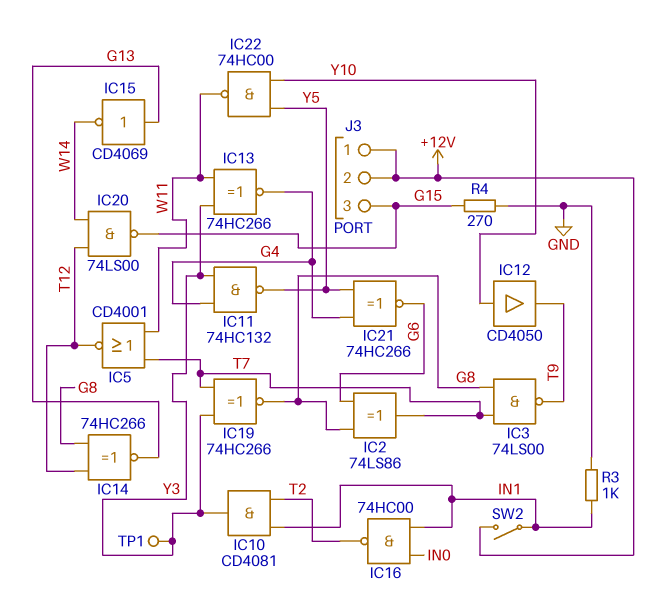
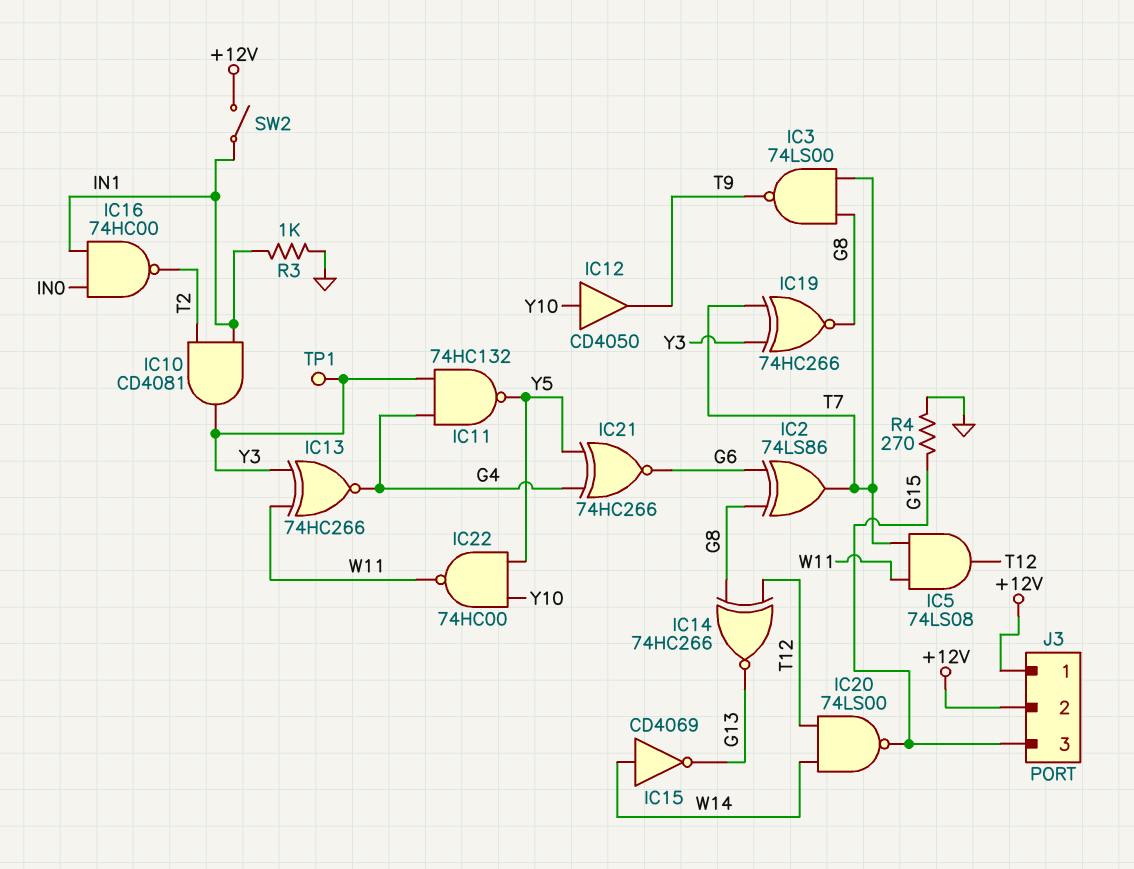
IC5: NOR CD4001 (in T7, in W11, out T12) -> AND 74LS08 (in T7, in W11, out T12)
IC15: NOT CD4069 (in G13, out W14) -> NOT CD4069 (in W14, out G13)

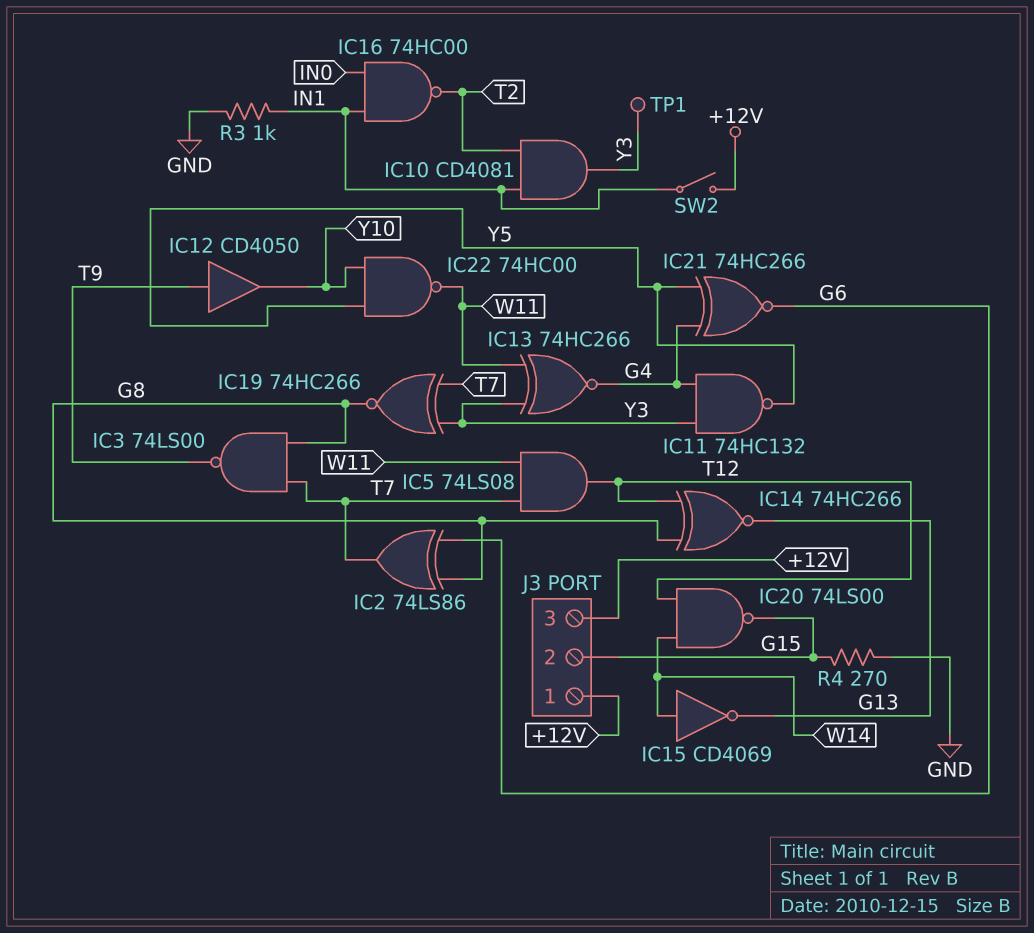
IC12: buffer CD4050 (in Y10, out T9) -> buffer CD4050 (in T9, out Y10)
J3 pin 2: +12V -> G15
J3 pin 3: G15 -> +12V

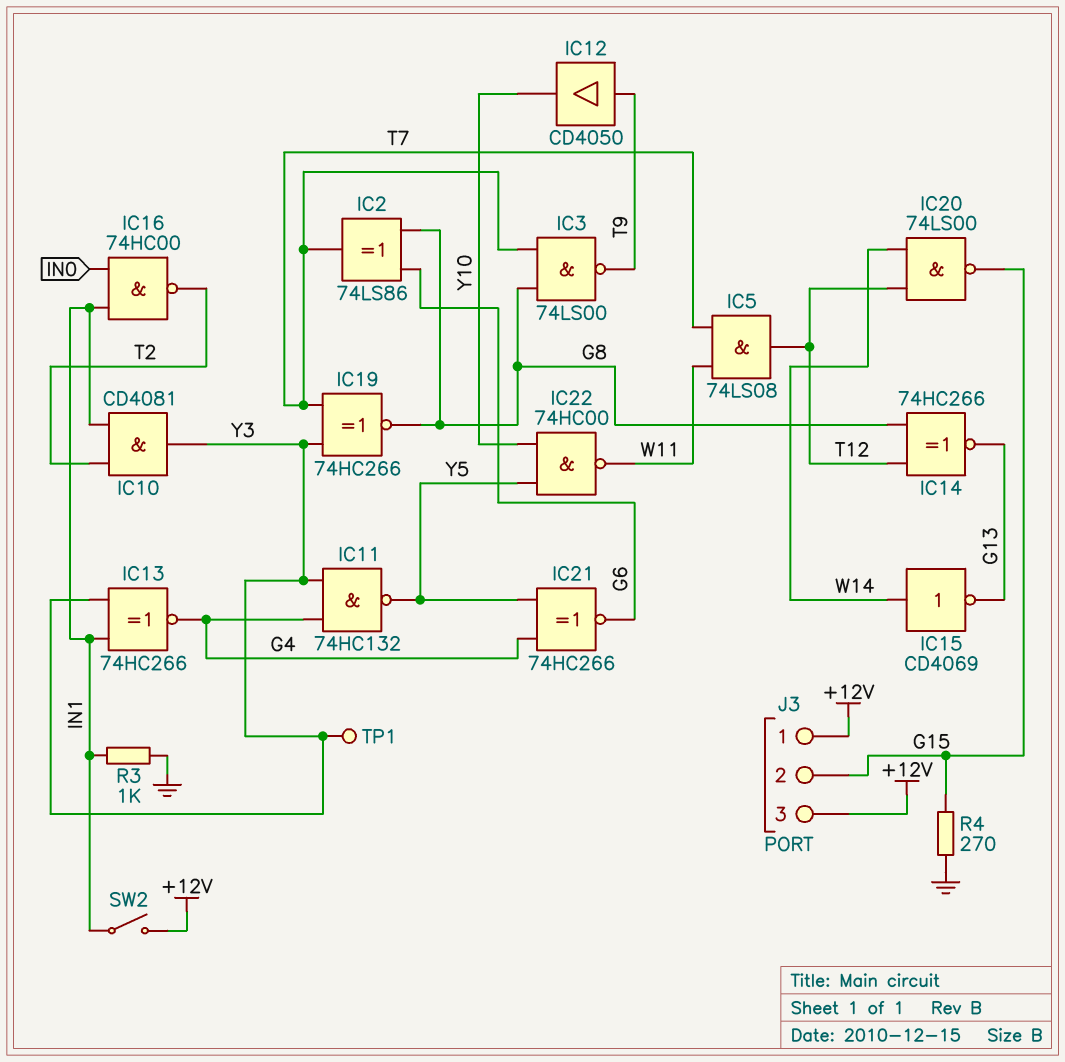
IC13: XNOR 74HC266 (in W11, in Y3, out G4) -> XNOR 74HC266 (in IN1, in Y3, out G4)

